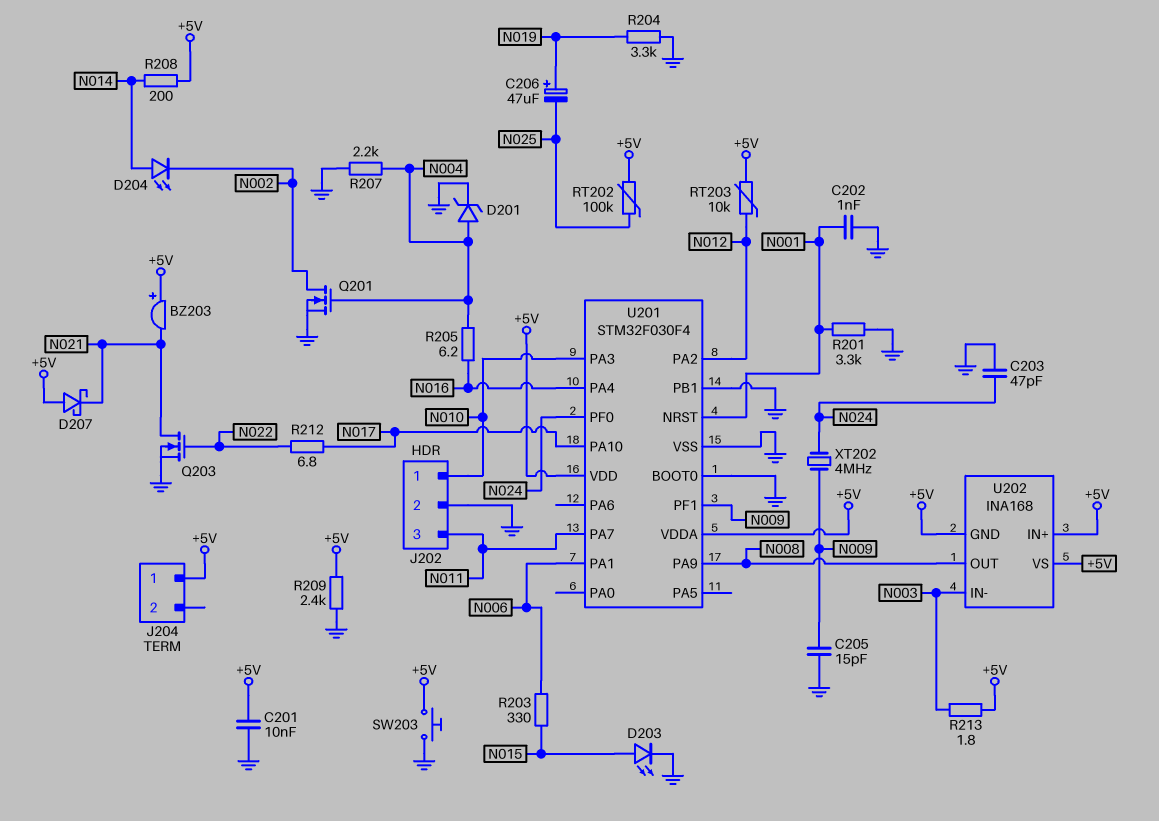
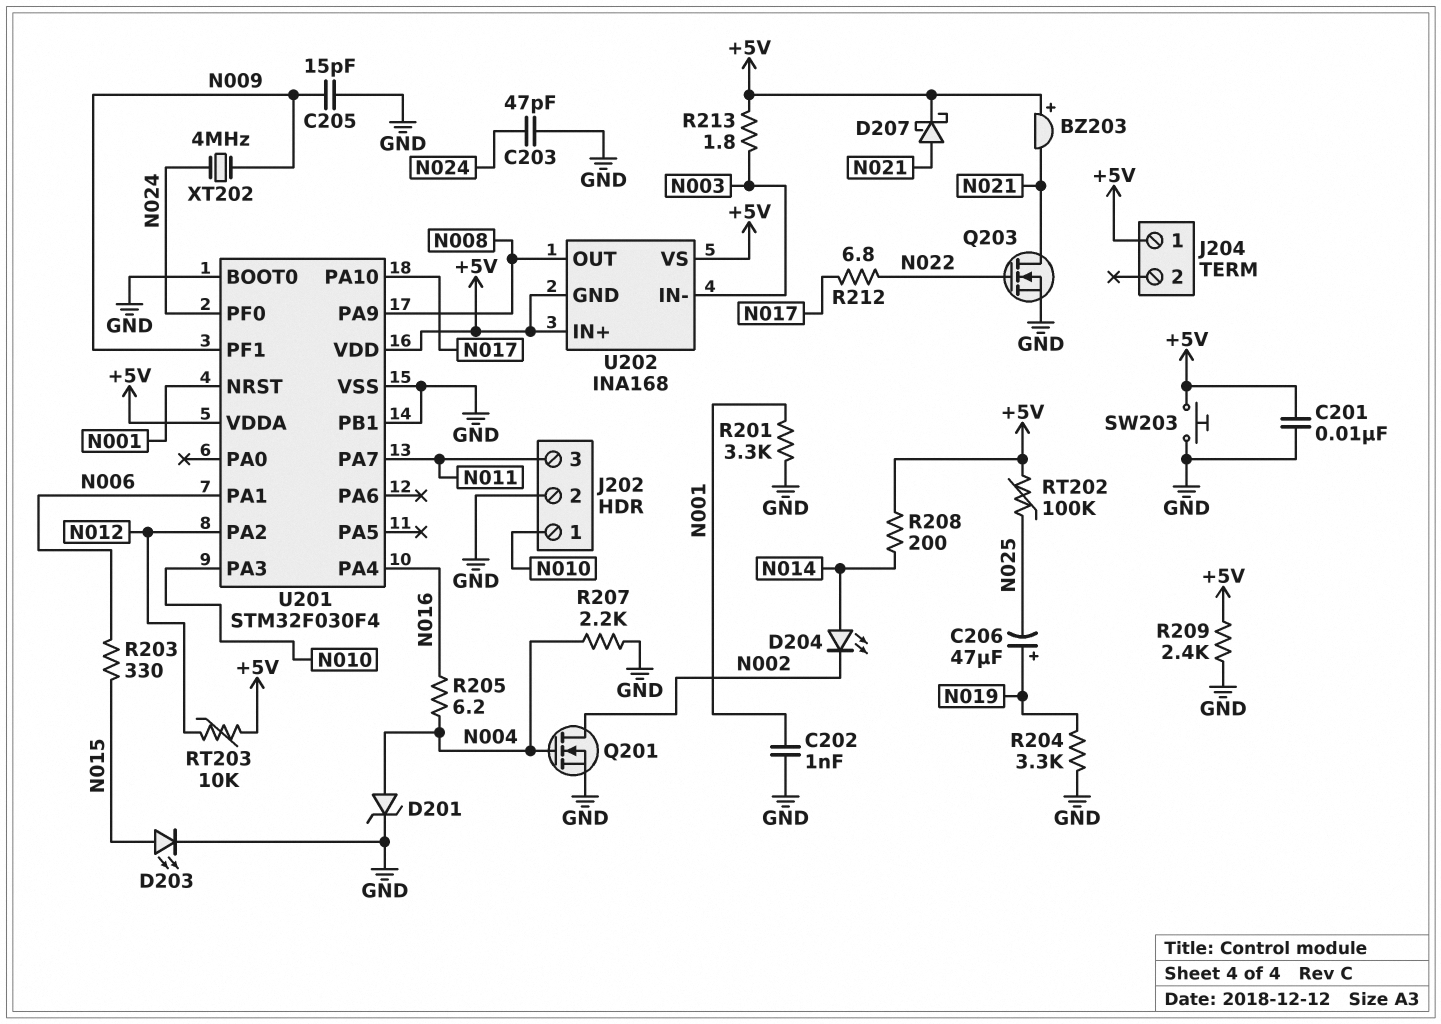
D207: schottky (A +5V, K N021) -> schottky (A N021, K +5V)

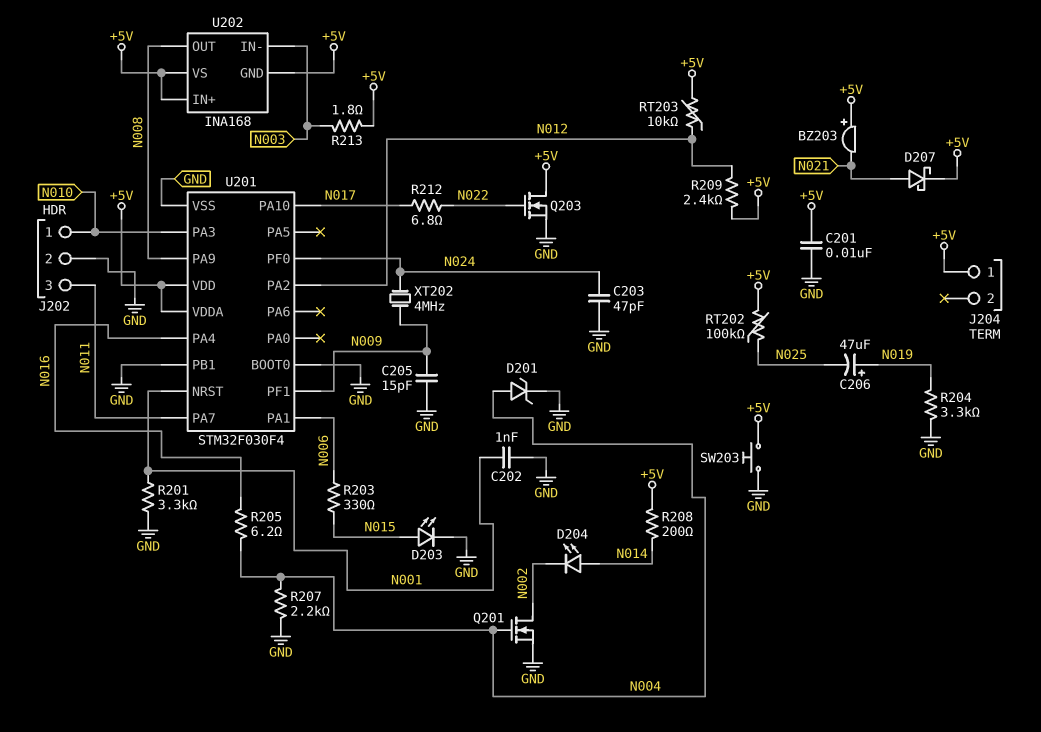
Q203: NMOS (G N022, D N021, S GND) -> NMOS (G N022, D +5V, S GND)
R209: 2.4k (+5V, GND) -> 2.4k (+5V, N012)

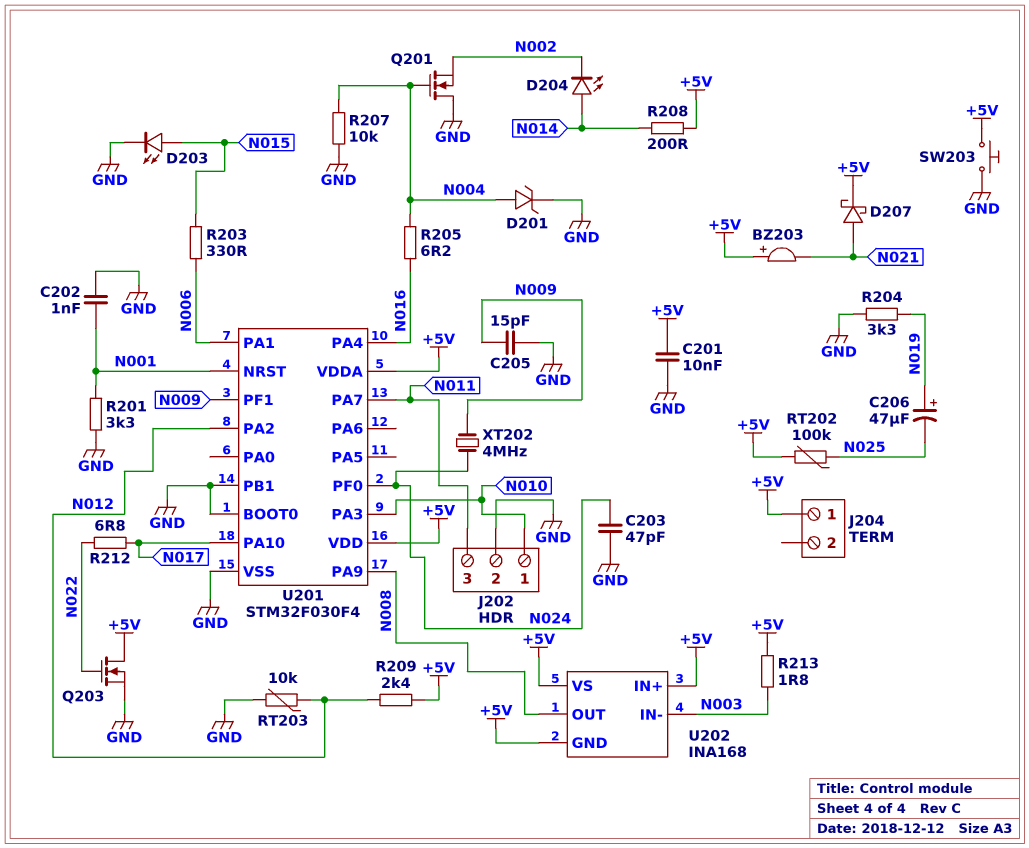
Q201: NMOS (G N004, D N002, S GND) -> NMOS (G N004, D GND, S N002)
R207: 2.2k (GND, N004) -> 10k (GND, N004)
RT203: 10k (+5V, N012) -> 10k (GND, N012)

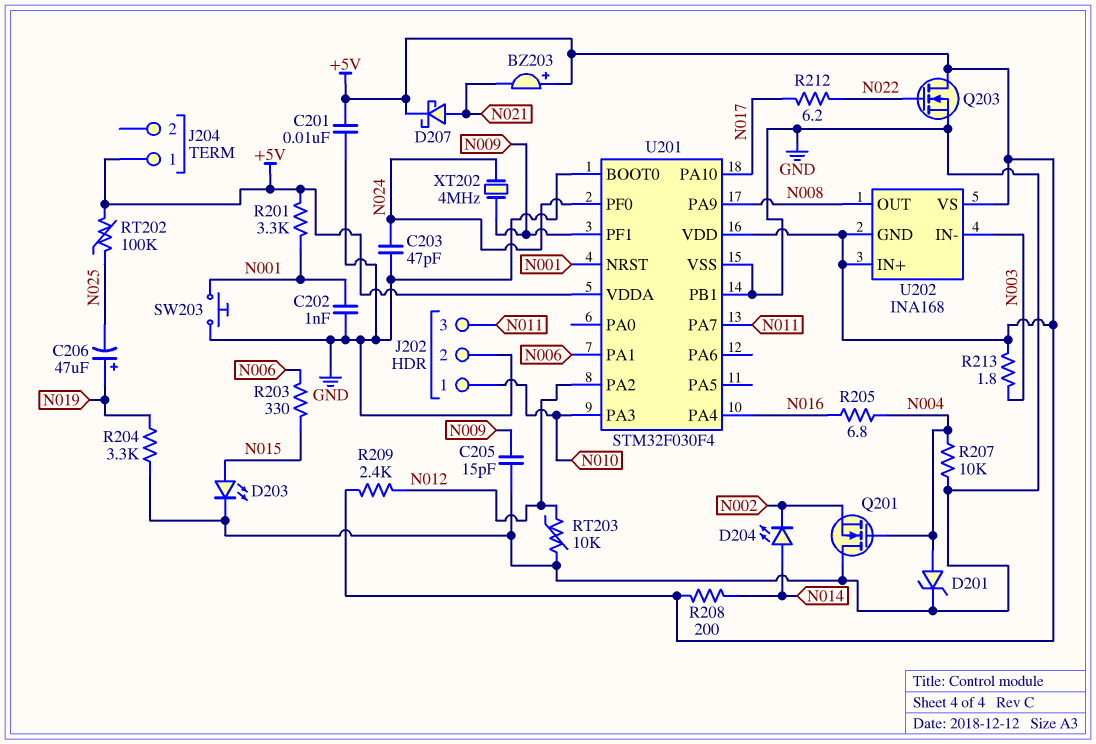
R201: 3.3k (GND, N001) -> 3.3k (+5V, N001)
R205: 6.2 (N004, N016) -> 6.8 (N004, N016)
R212: 6.8 (N017, N022) -> 6.2 (N017, N022)
SW203: button (+5V, GND) -> button (GND, N001)

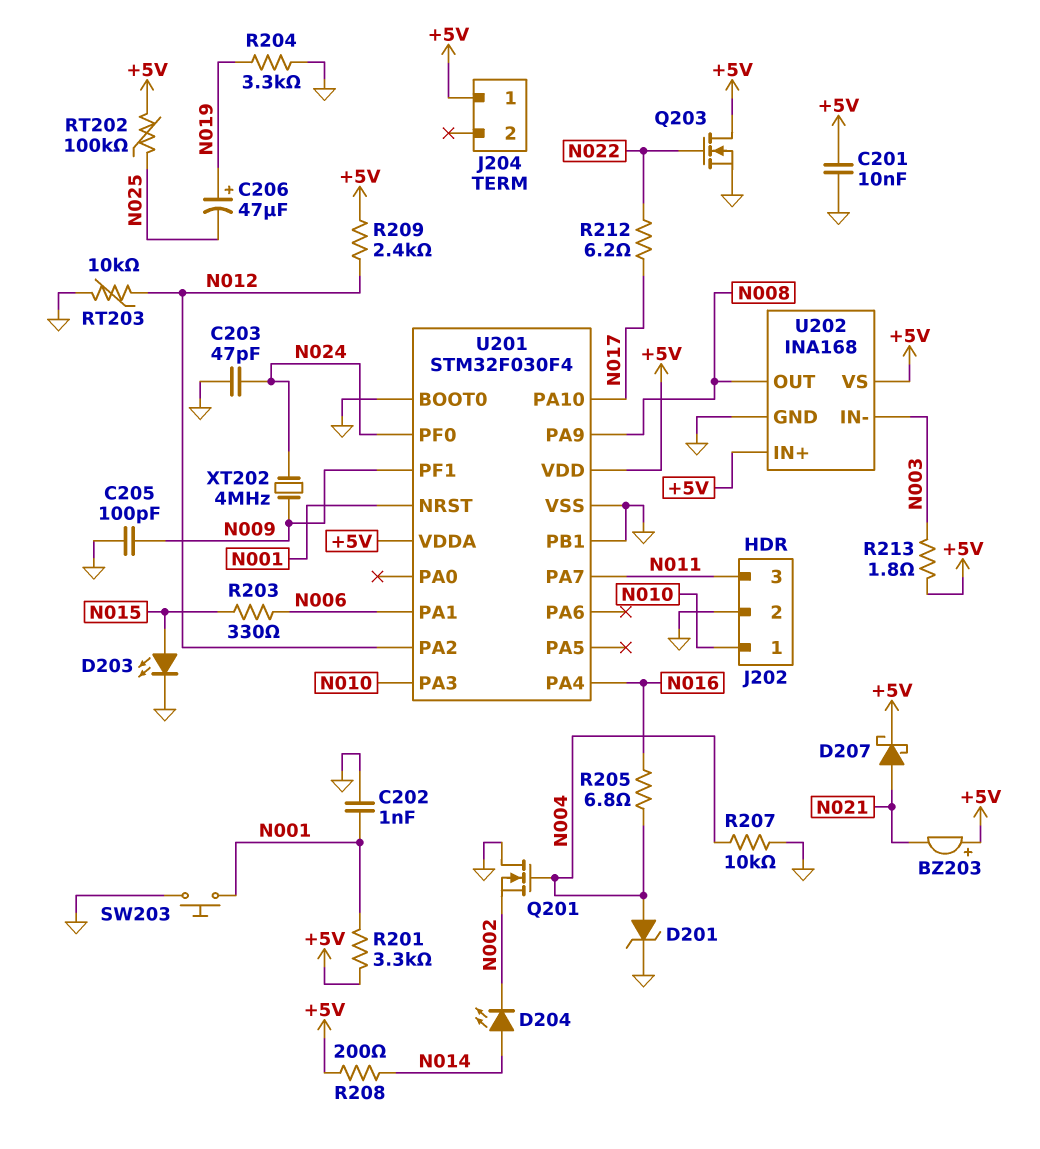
C205: 15pF (GND, N009) -> 100pF (GND, N009)
U202 pin GND: +5V -> GND

